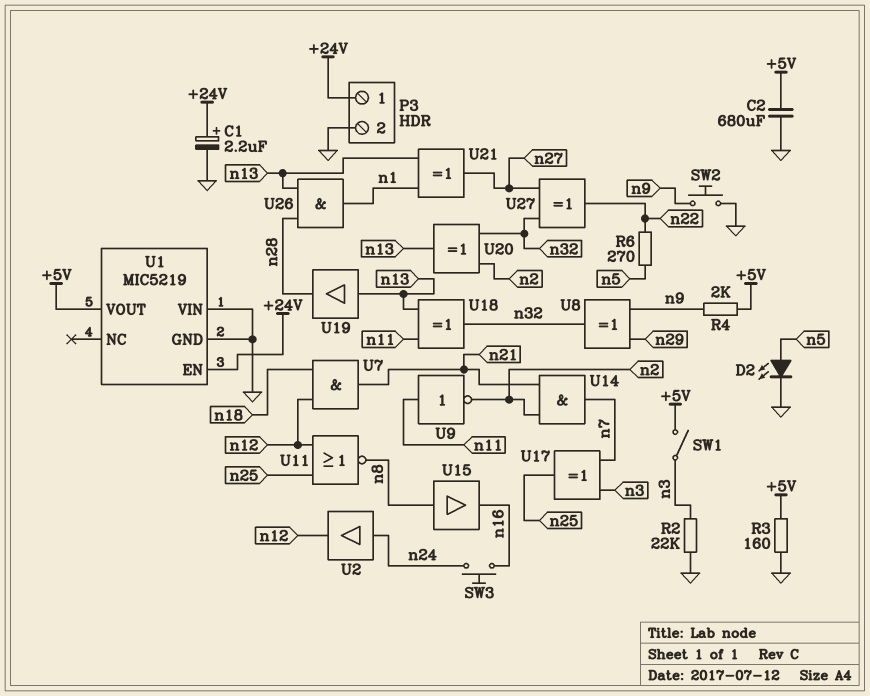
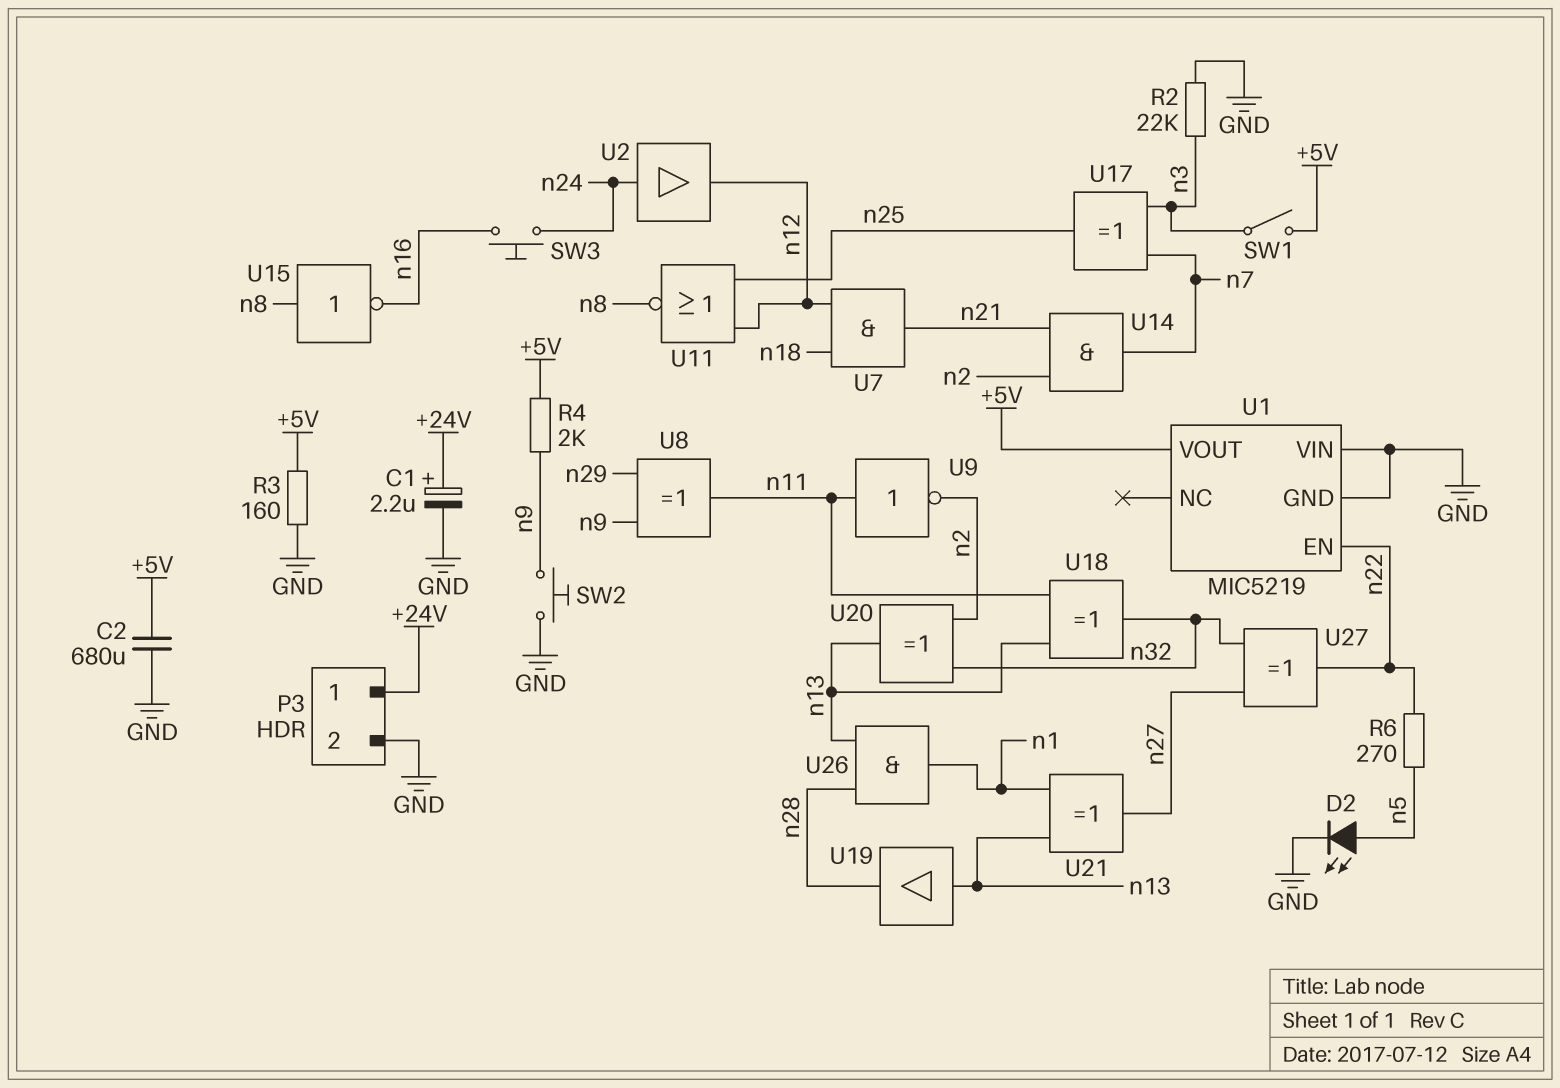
U1 pin EN: +24V -> n22
U8: XOR (in n9, in n29, out n32) -> XOR (in n9, in n29, out n11)
U15: buffer (in n8, out n16) -> NOT (in n8, out n16)

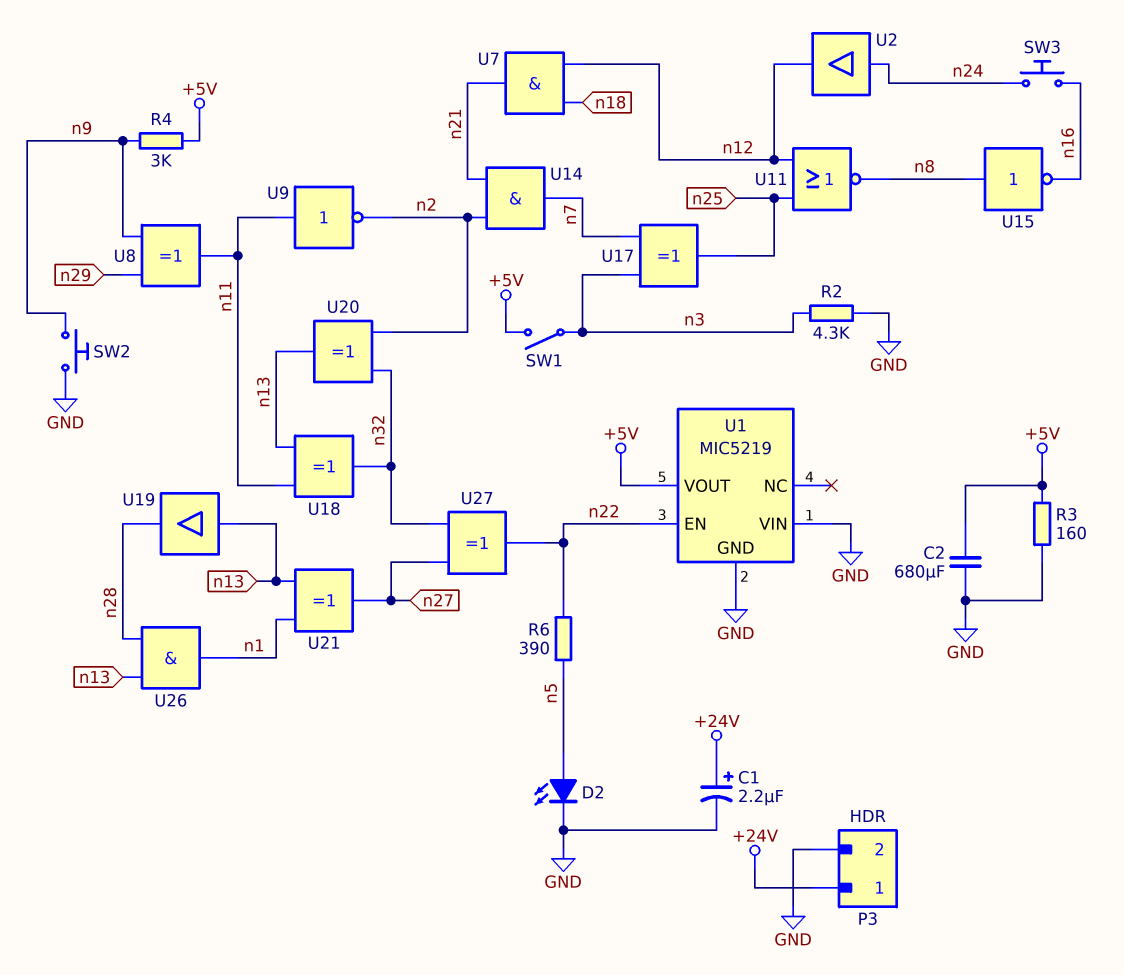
R2: 22k (GND, n3) -> 4.3k (GND, n3)
R4: 2k (+5V, n9) -> 3k (+5V, n9)
R6: 270 (n5, n22) -> 390 (n5, n22)

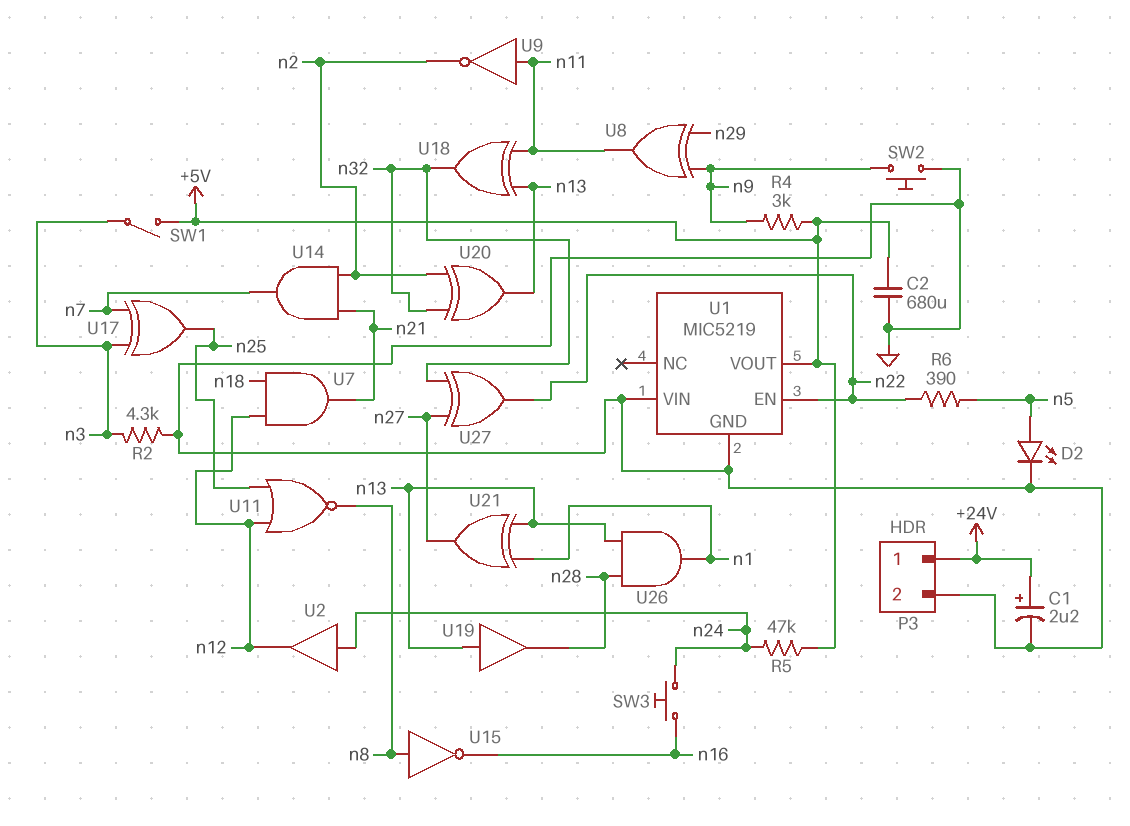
R3: 160 (+5V, GND) -> none
R5: none -> 47k (+5V, n24)

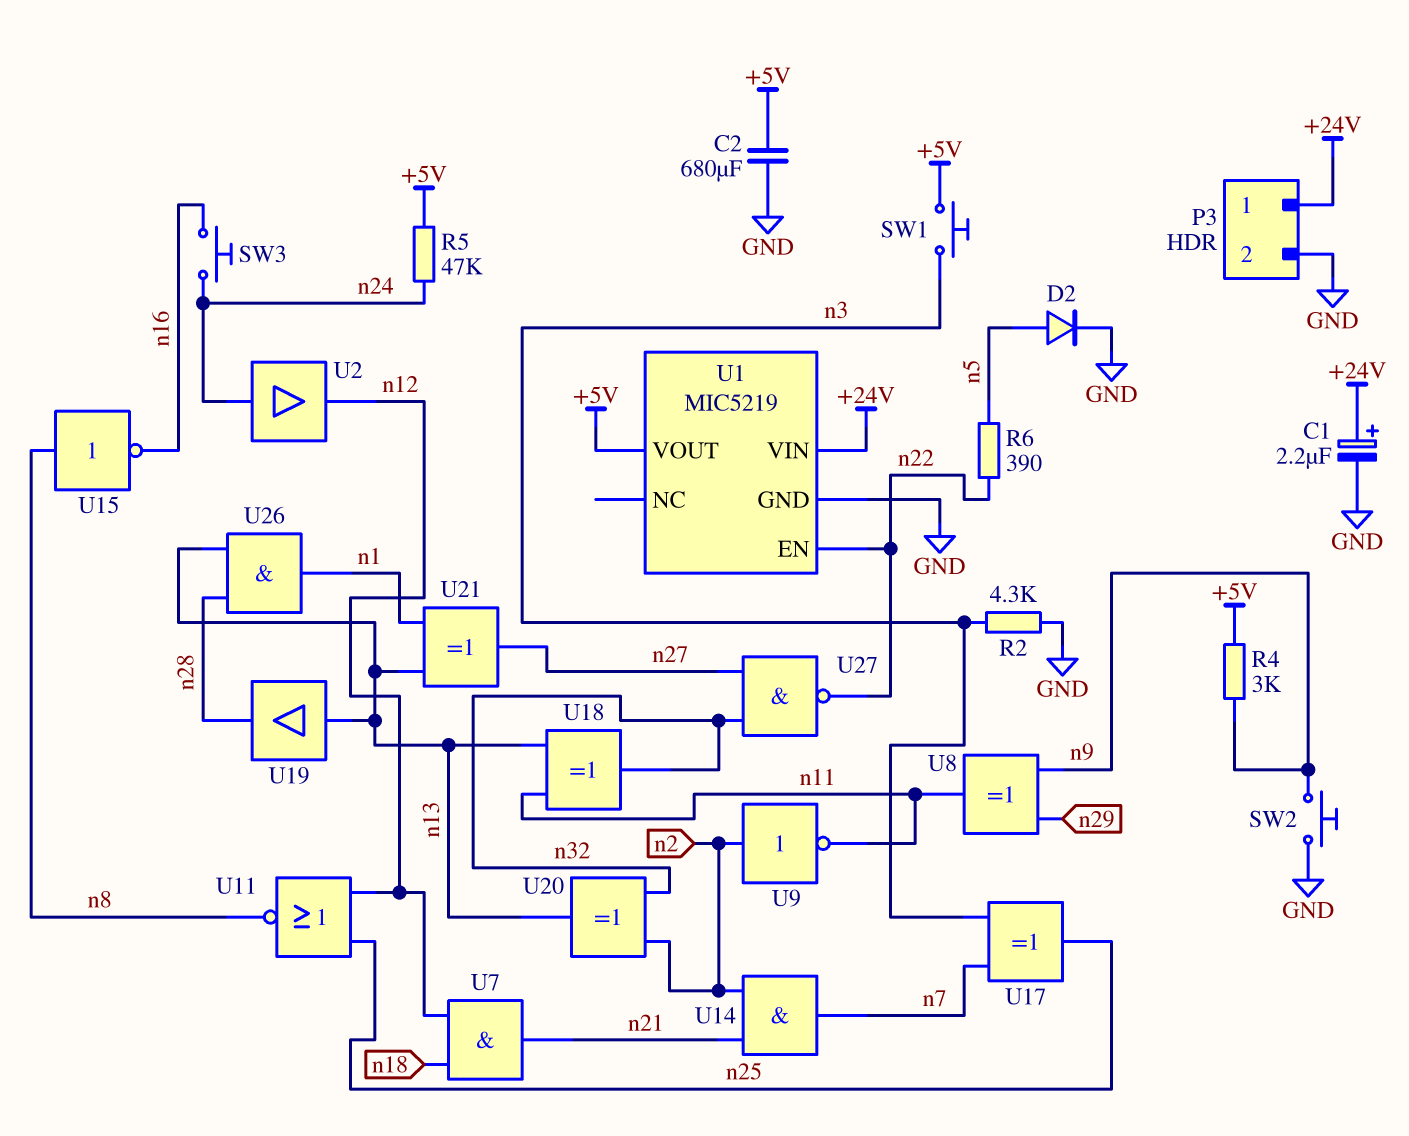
D2: LED (A n5, K GND) -> diode (A n5, K GND)
SW1: switch (+5V, n3) -> button (+5V, n3)
U1 pin VIN: GND -> +24V
U9: NOT (in n11, out n2) -> NOT (in n2, out n11)
U27: XOR (in n27, in n32, out n22) -> NAND (in n27, in n32, out n22)

